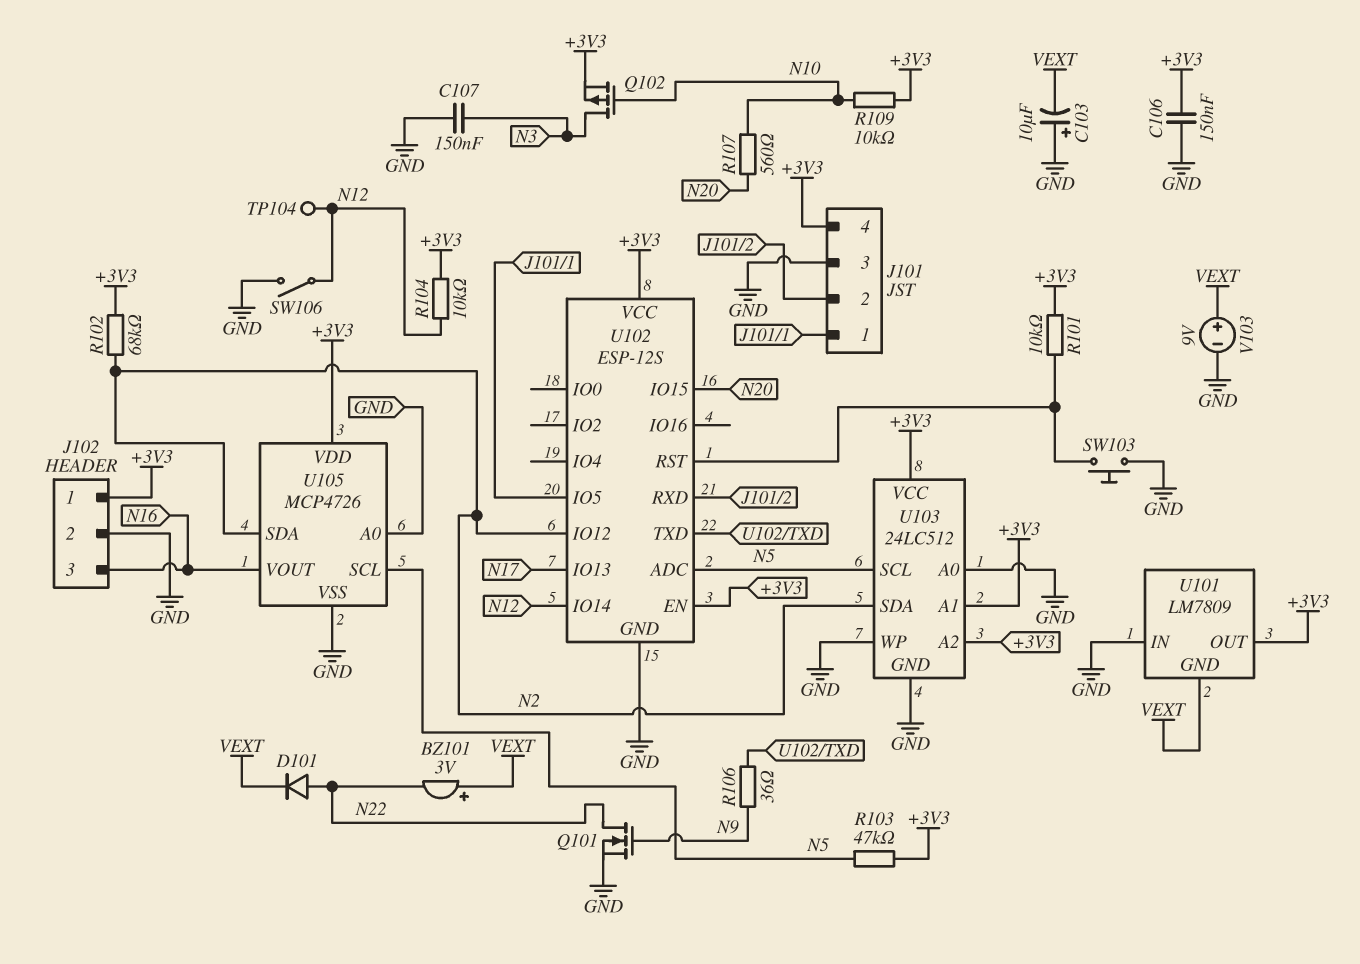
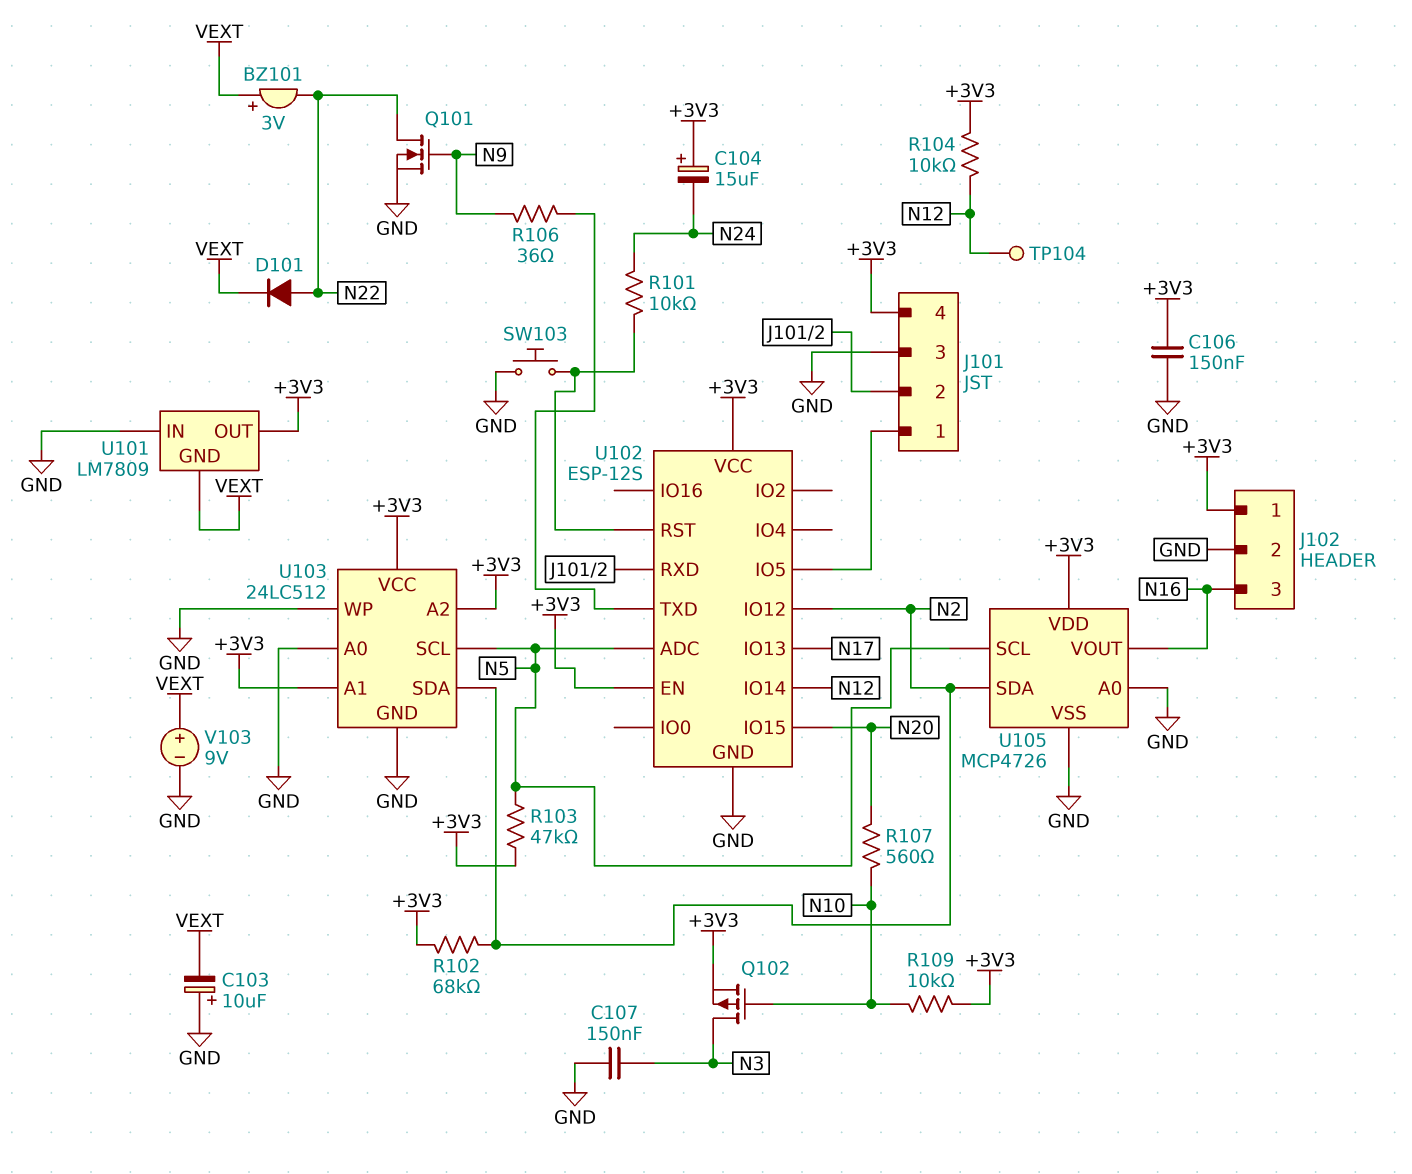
C104: none -> 15uF (plus +3V3, minus N24)
R101: 10k (+3V3, U102/RST) -> 10k (N24, U102/RST)
SW106: switch (GND, N12) -> none

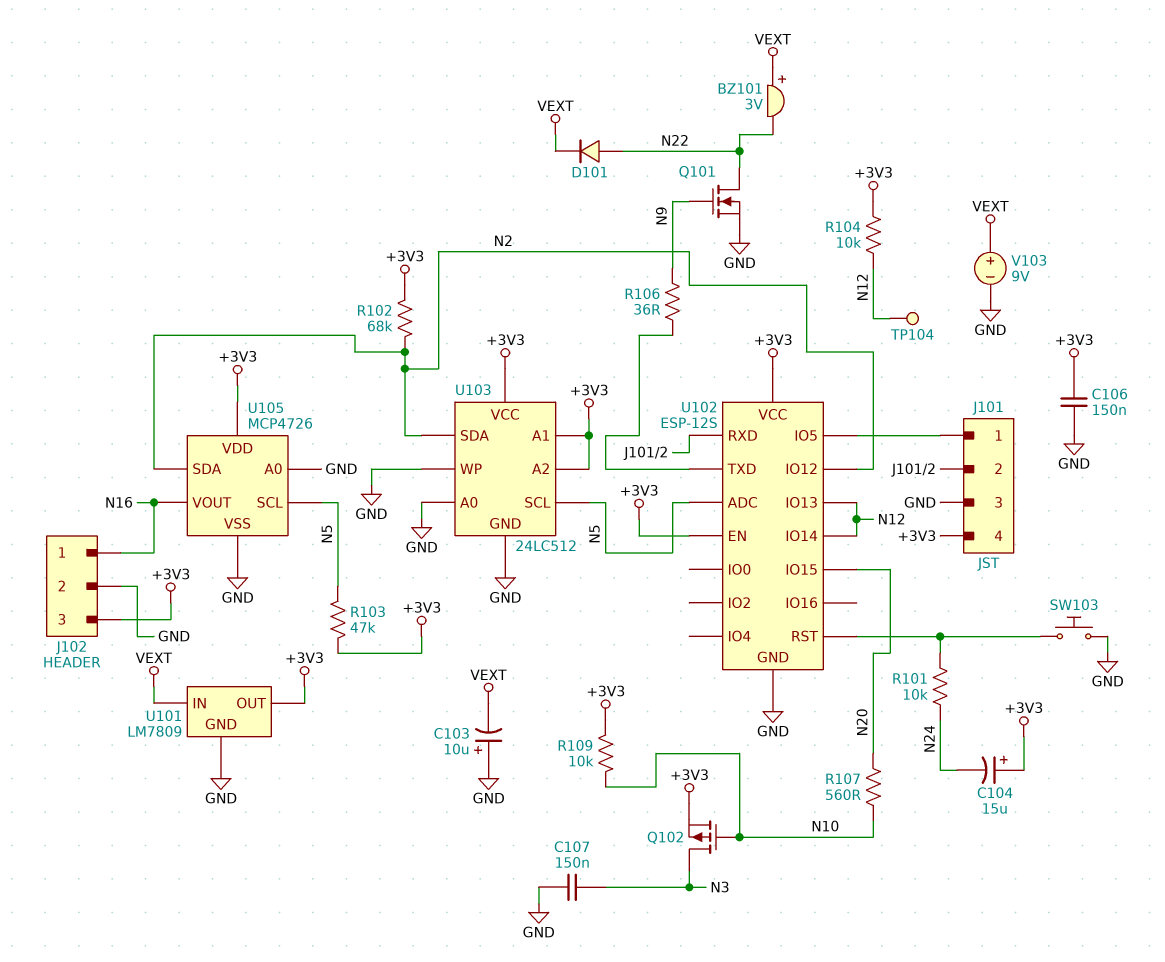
J102 pin 1: +3V3 -> N16
J102 pin 3: N16 -> +3V3
U101 pin GND: VEXT -> GND
U101 pin IN: GND -> VEXT
U102 pin IO13: N17 -> N12

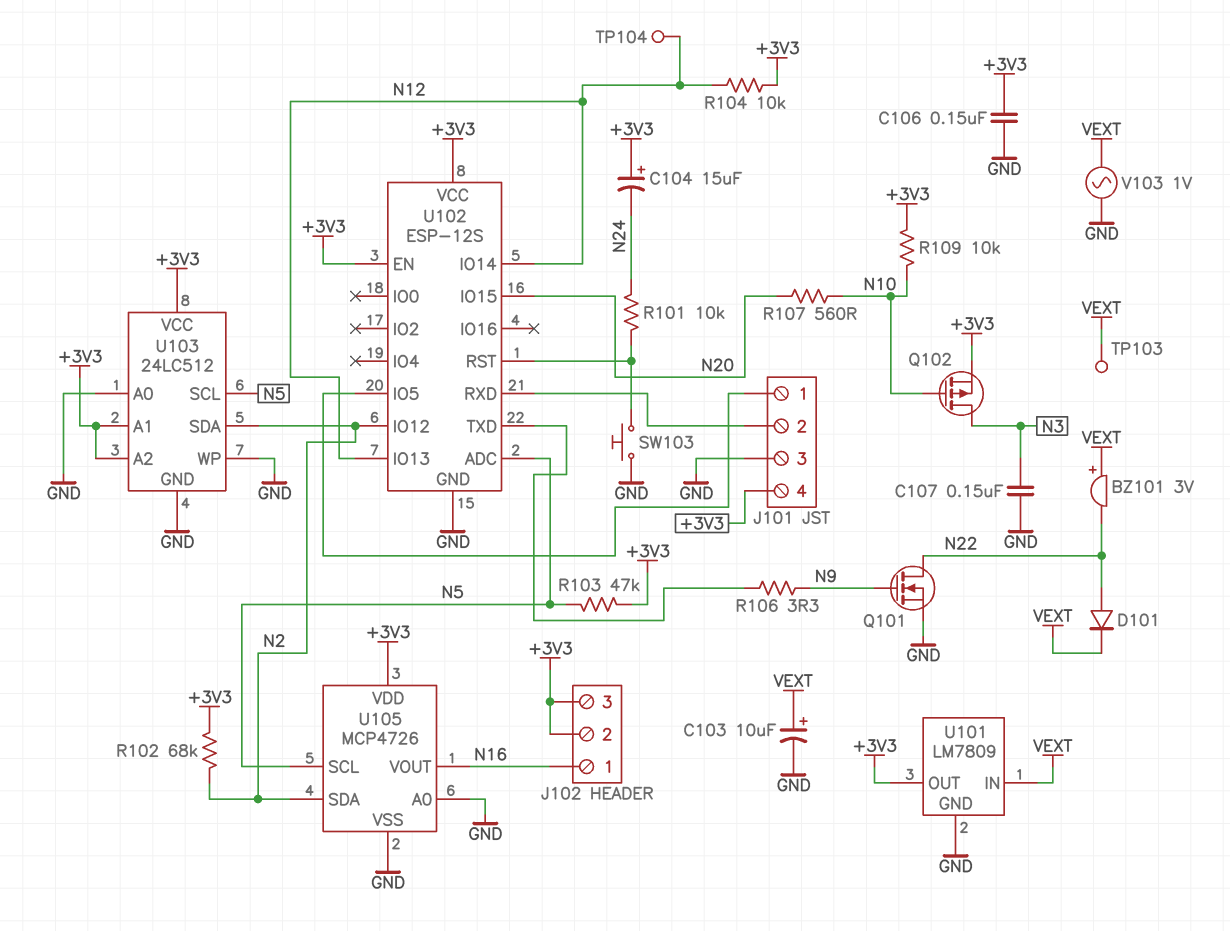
C103: 10uF (plus GND, minus VEXT) -> 10uF (plus VEXT, minus GND)
J102 pin 2: GND -> +3V3
R106: 36 (N9, U102/TXD) -> 3.3 (N9, U102/TXD)
TP103: none -> test point (VEXT)
V103: 9V (plus VEXT, minus GND) -> AC 1V (GND, VEXT)

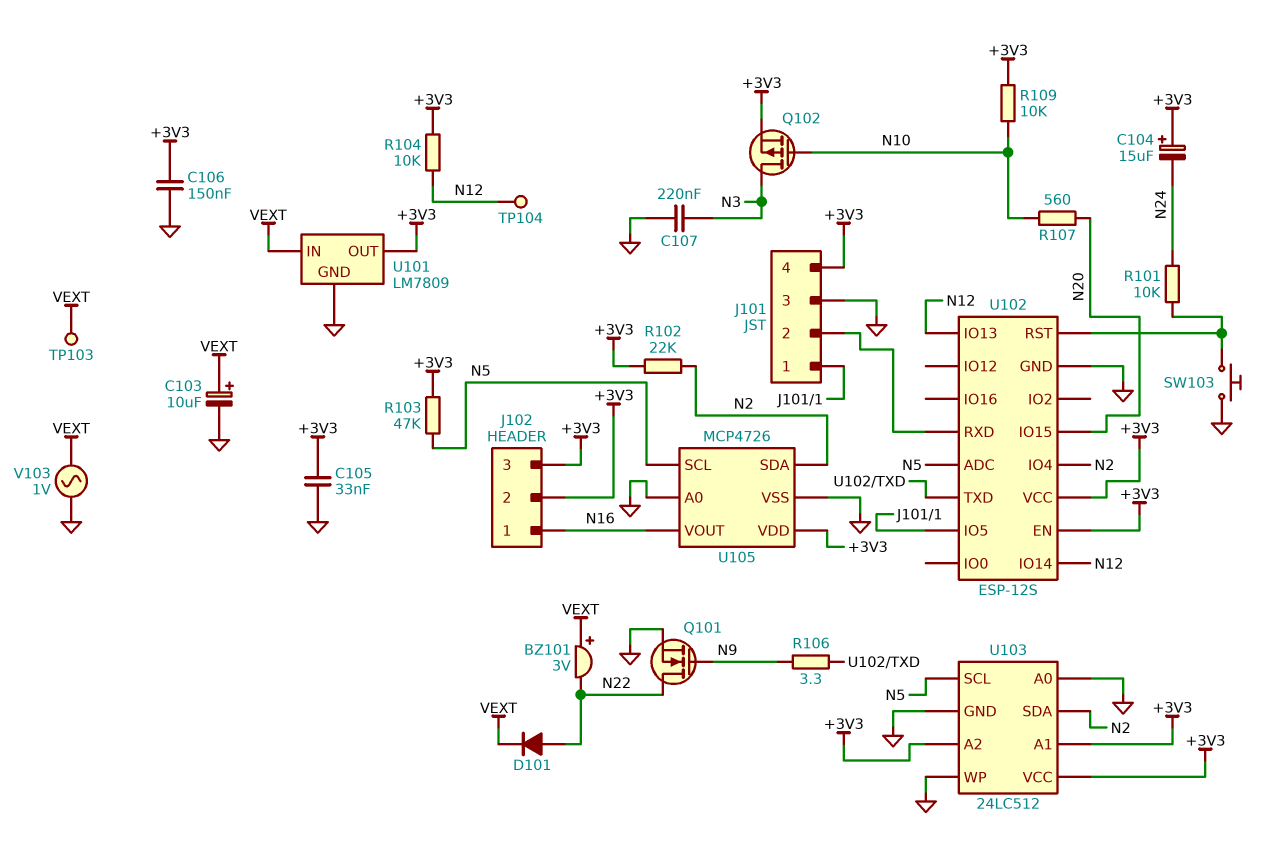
C105: none -> 33nF (+3V3, GND)
C107: 150nF (GND, N3) -> 220nF (GND, N3)
R102: 68k (+3V3, N2) -> 22k (+3V3, N2)
U102 pin IO4: none -> N2
U102 pin IO12: N2 -> none

